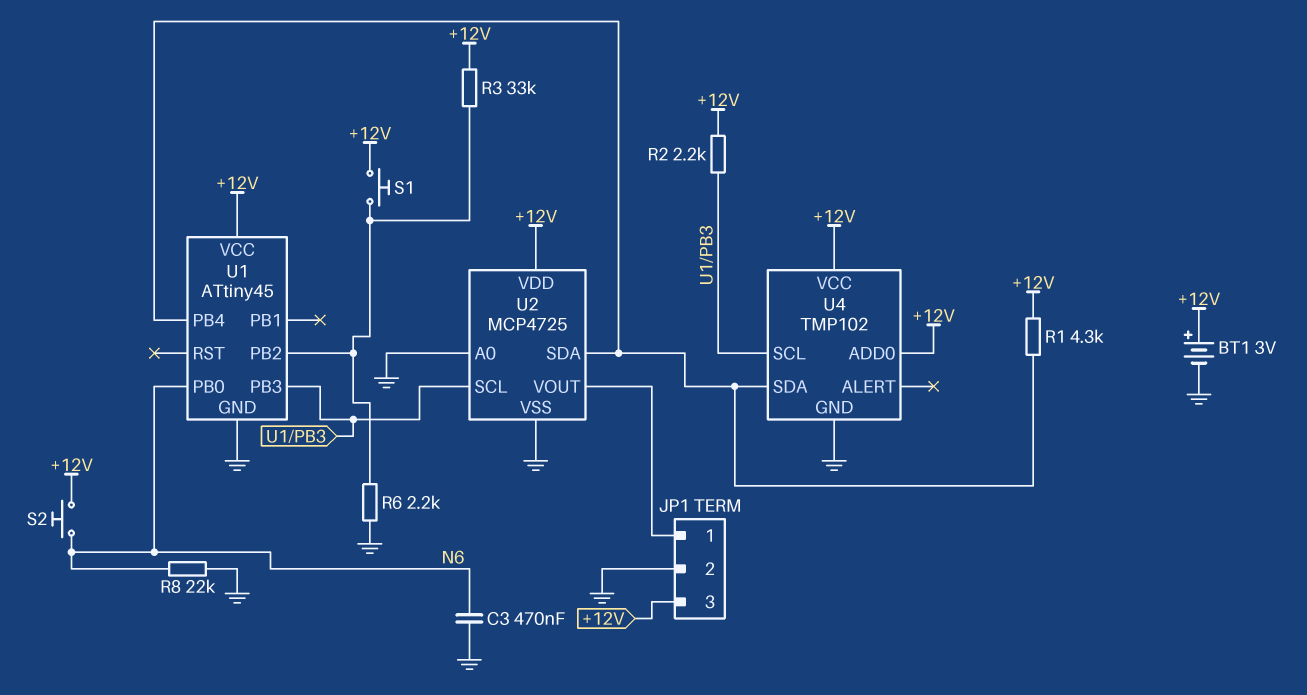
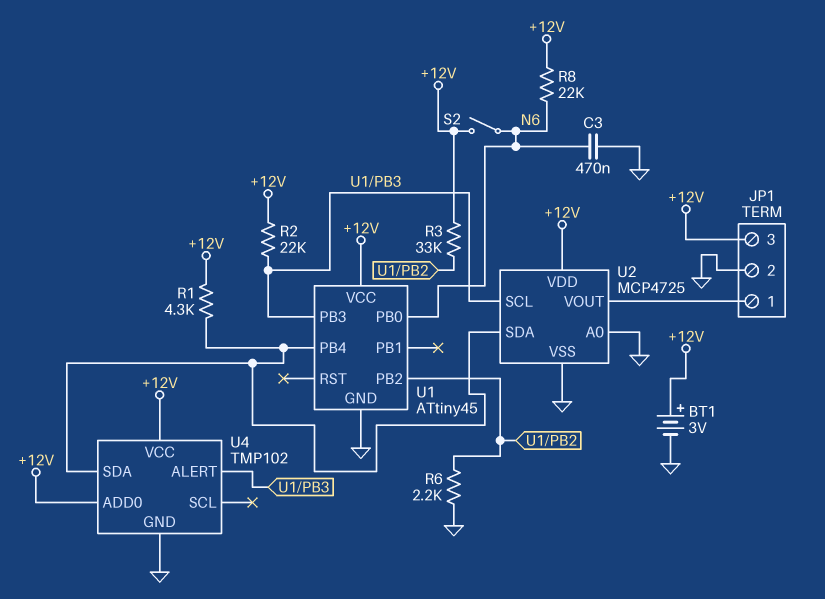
R2: 2.2k (+12V, U1/PB3) -> 22k (+12V, U1/PB3)
R8: 22k (GND, N6) -> 22k (+12V, N6)
S1: button (+12V, U1/PB2) -> none
S2: button (+12V, N6) -> switch (+12V, N6)
U4 pin ALERT: none -> U1/PB3
U4 pin SCL: U1/PB3 -> none

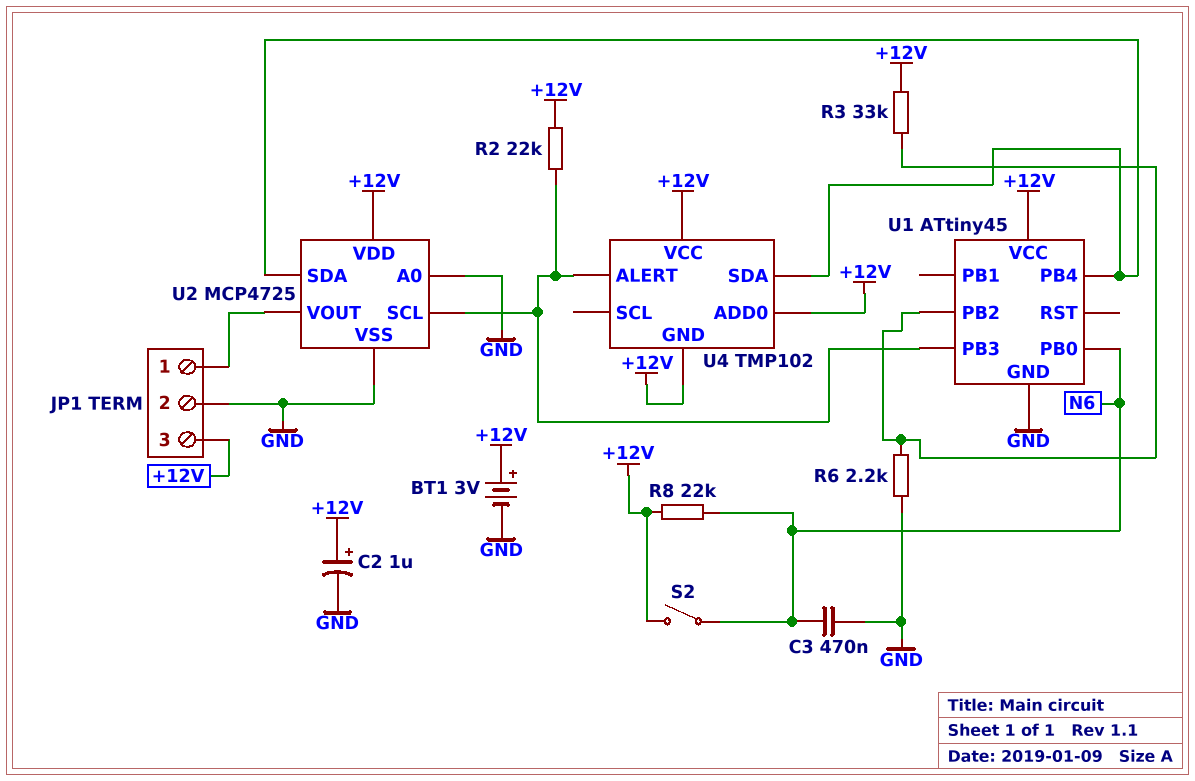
C2: none -> 1uF (plus +12V, minus GND)
R1: 4.3k (+12V, U1/PB4) -> none
U4 pin GND: GND -> +12V

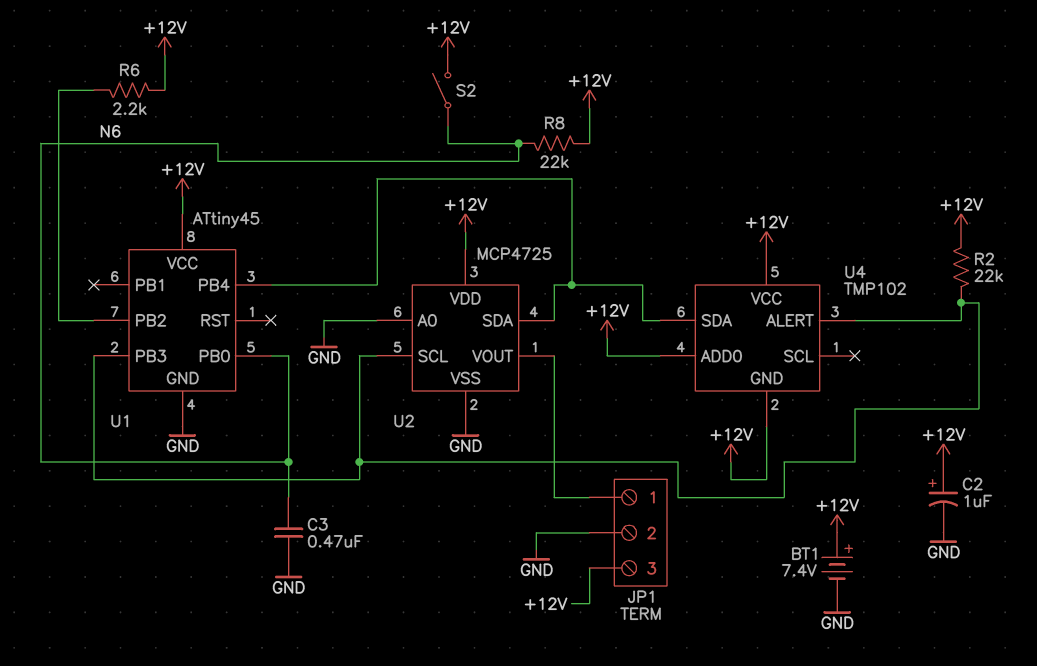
BT1: 3V (plus +12V, minus GND) -> 7.4V (plus +12V, minus GND)
R3: 33k (+12V, U1/PB2) -> none
R6: 2.2k (GND, U1/PB2) -> 2.2k (+12V, U1/PB2)

